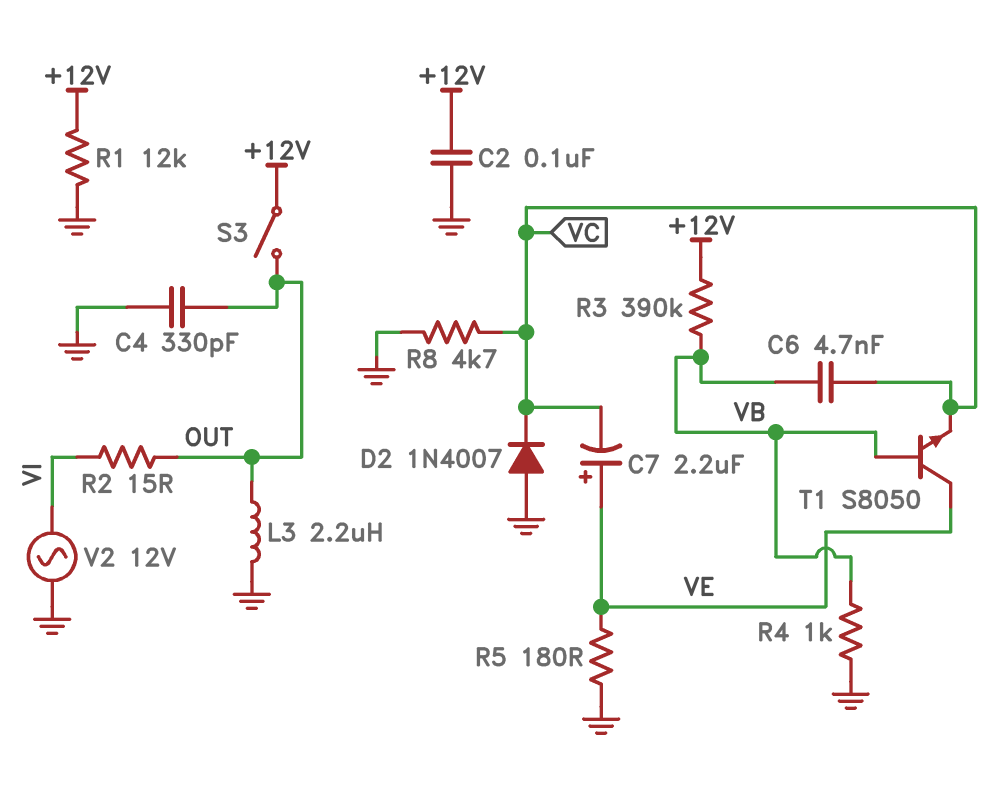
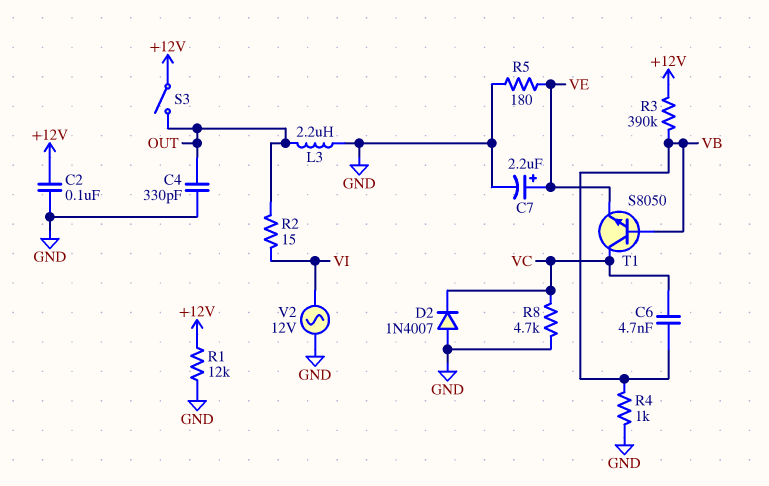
C7: 2.2uF (plus VE, minus VC) -> 2.2uF (plus VE, minus GND)
T1: NPN S8050 (B VB, C VE, E VC) -> NPN S8050 (B VB, C VC, E VE)

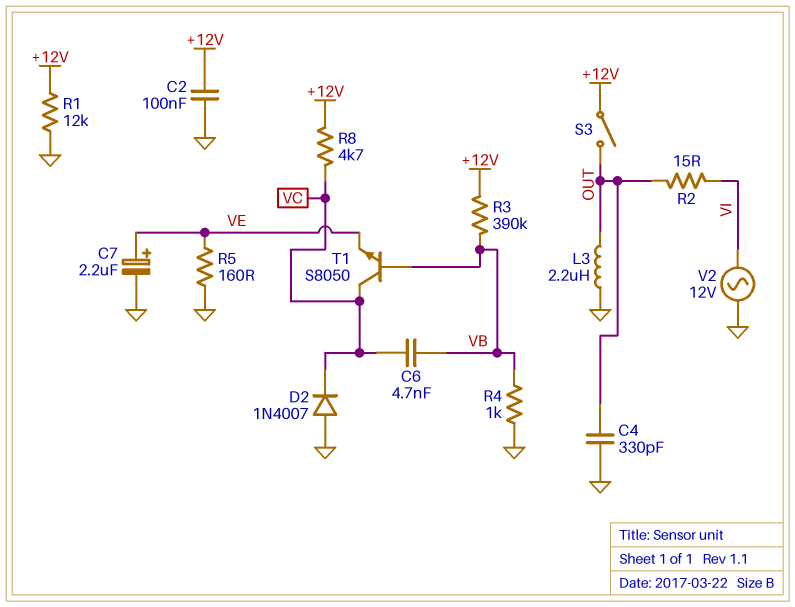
R5: 180 (GND, VE) -> 160 (GND, VE)
R8: 4.7k (GND, VC) -> 4.7k (+12V, VC)

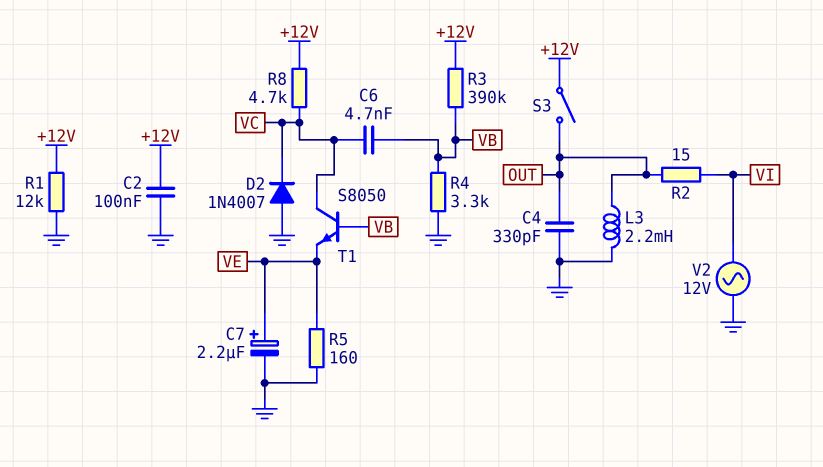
L3: 2.2uH (GND, OUT) -> 2.2mH (GND, OUT)
R4: 1k (GND, VB) -> 3.3k (GND, VB)

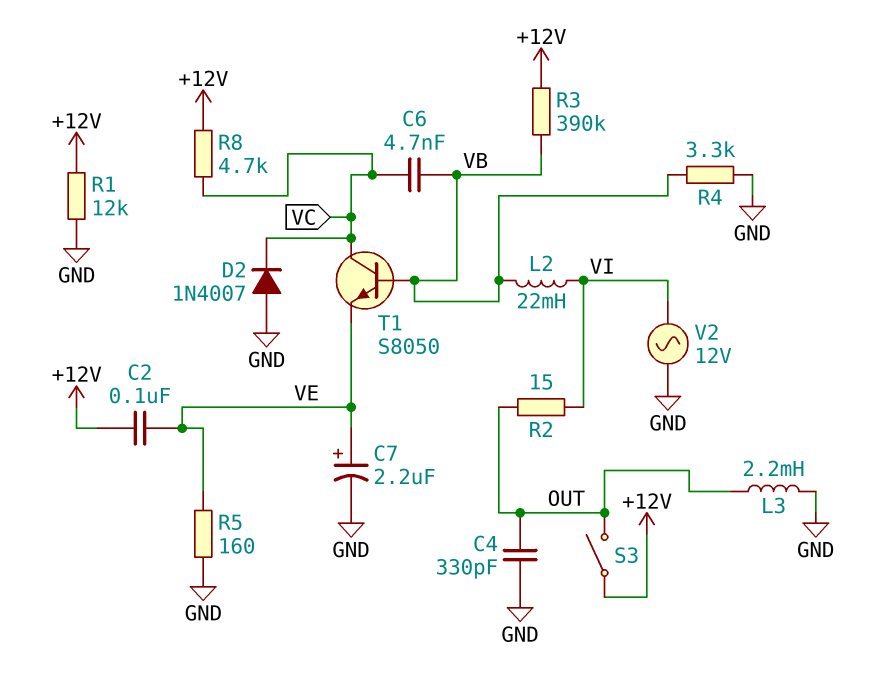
C2: 100nF (+12V, GND) -> 100nF (+12V, VE)
L2: none -> 22mH (VB, VI)

